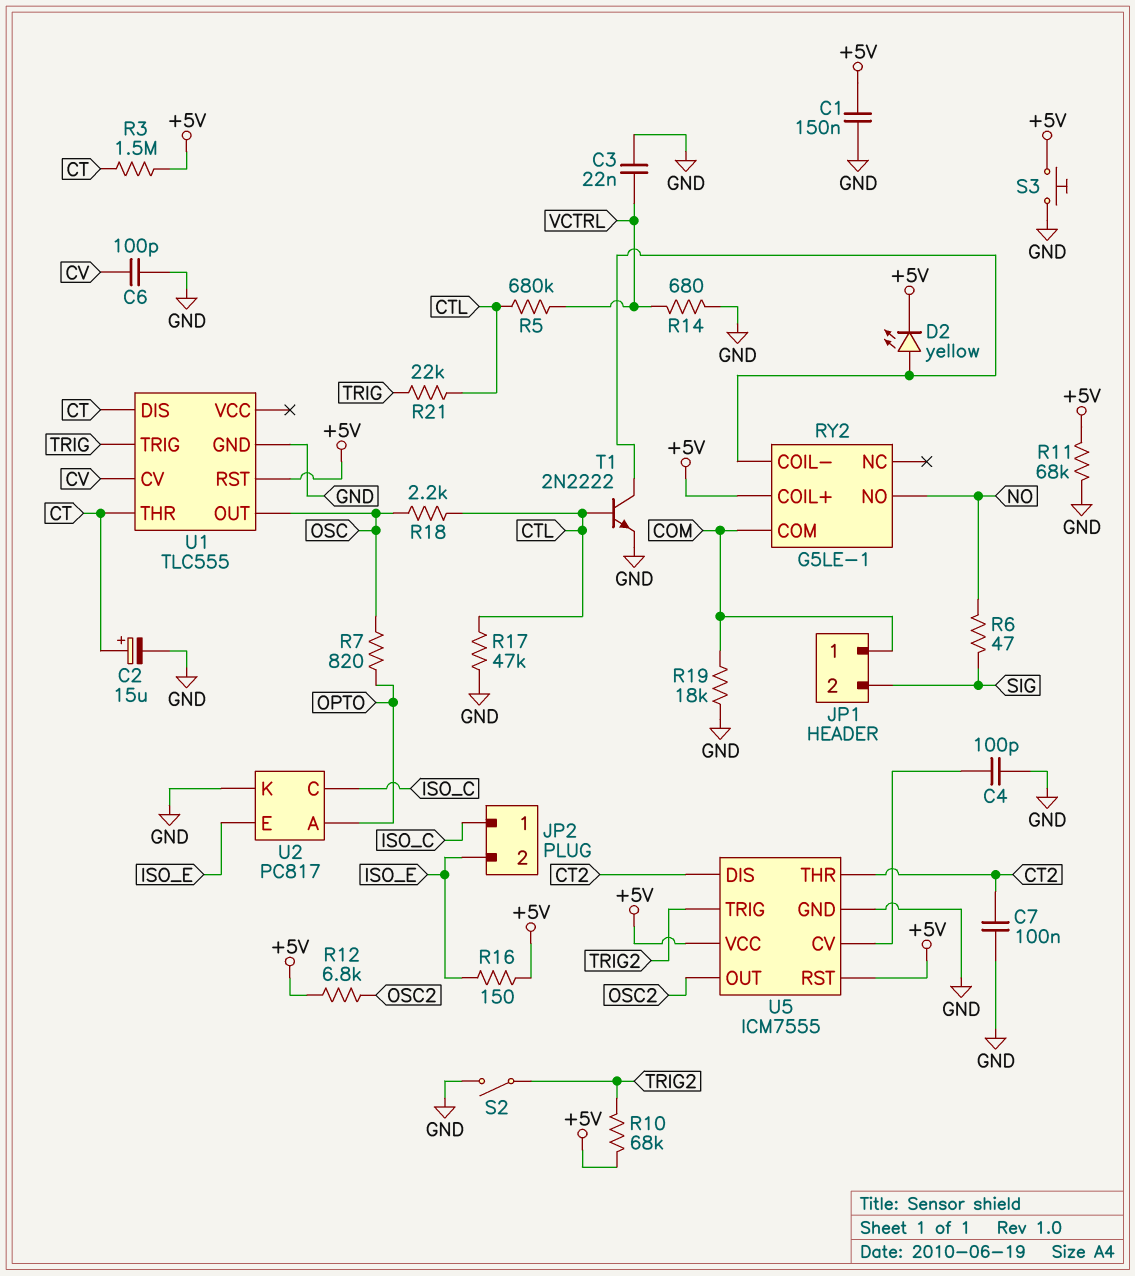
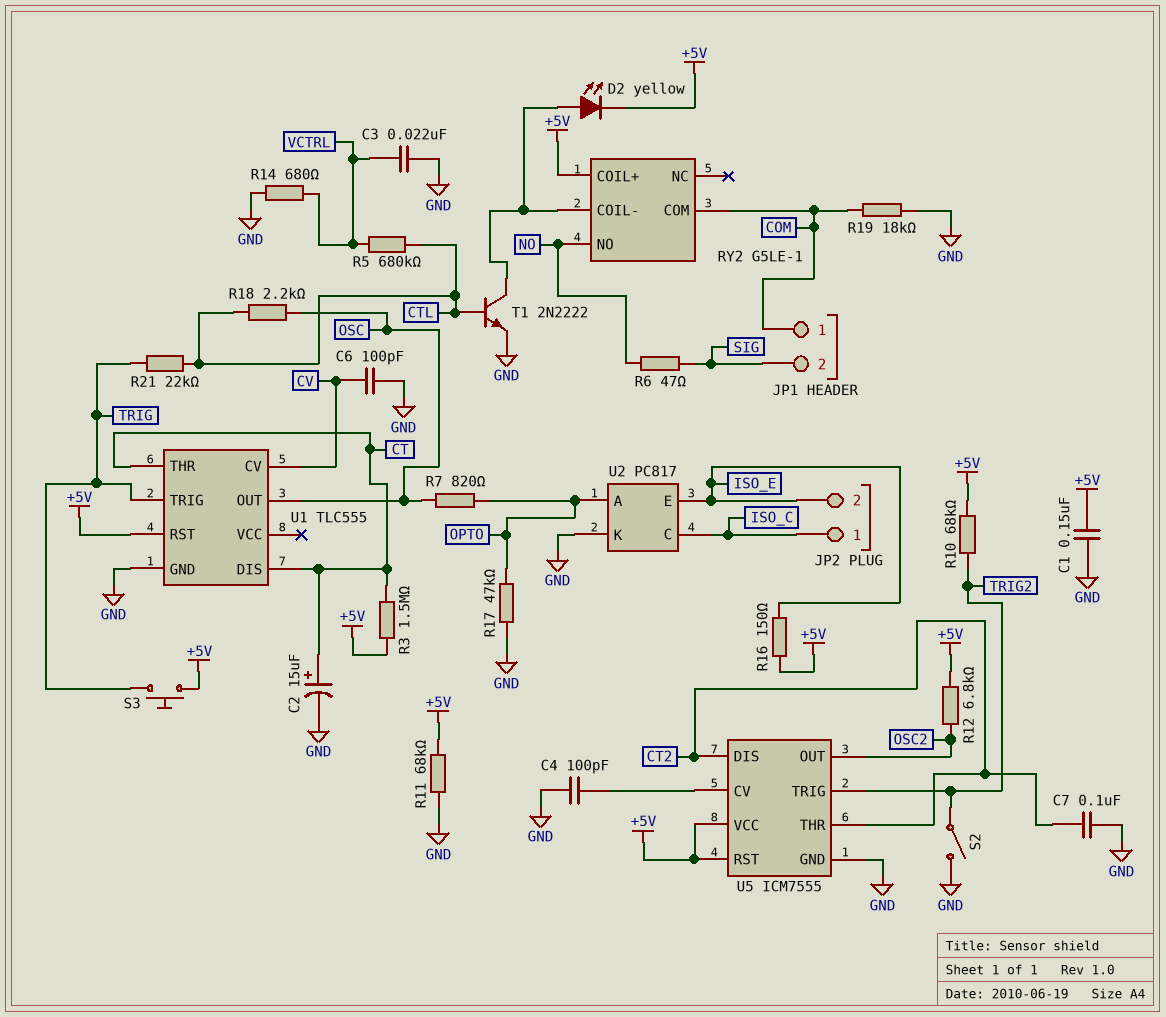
R17: 47k (CTL, GND) -> 47k (GND, OPTO)
S3: button (+5V, GND) -> button (+5V, TRIG)

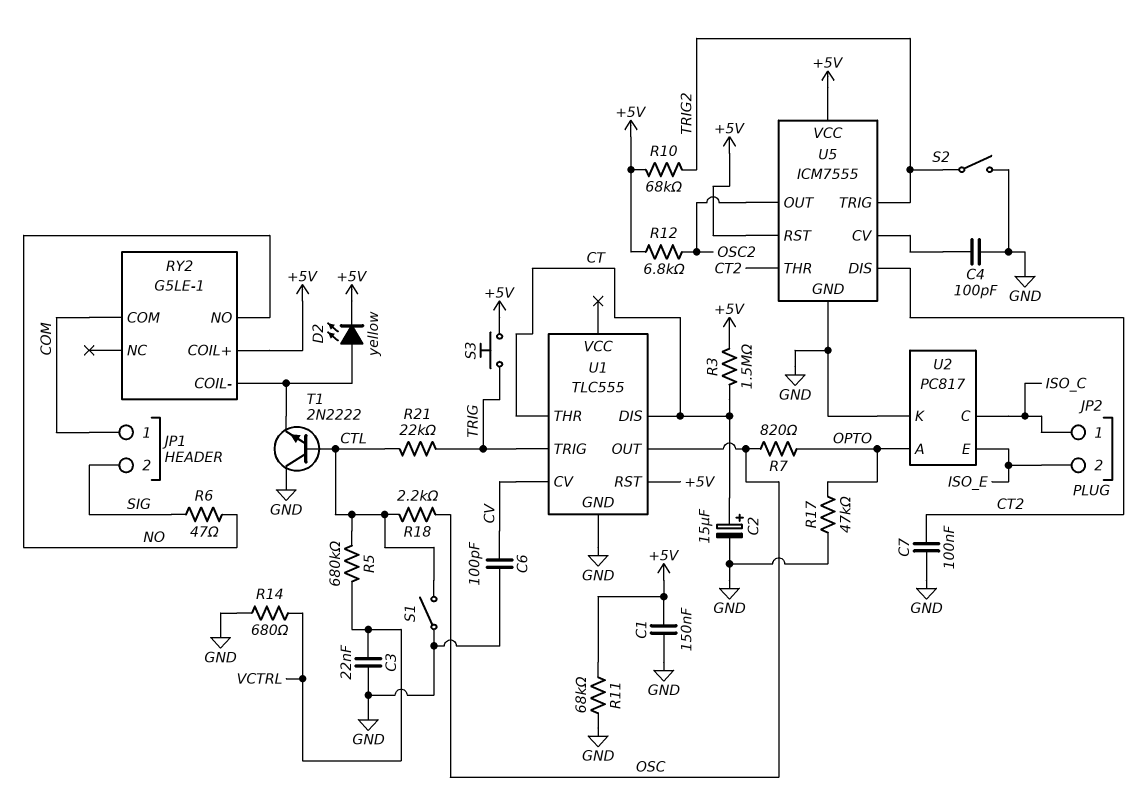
R16: 150 (+5V, ISO_E) -> none
R19: 18k (COM, GND) -> none
S1: none -> switch (CTL, GND)
T1: NPN 2N2222 (B CTL, C RY2/COIL-, E GND) -> NPN 2N2222 (B CTL, C GND, E RY2/COIL-)

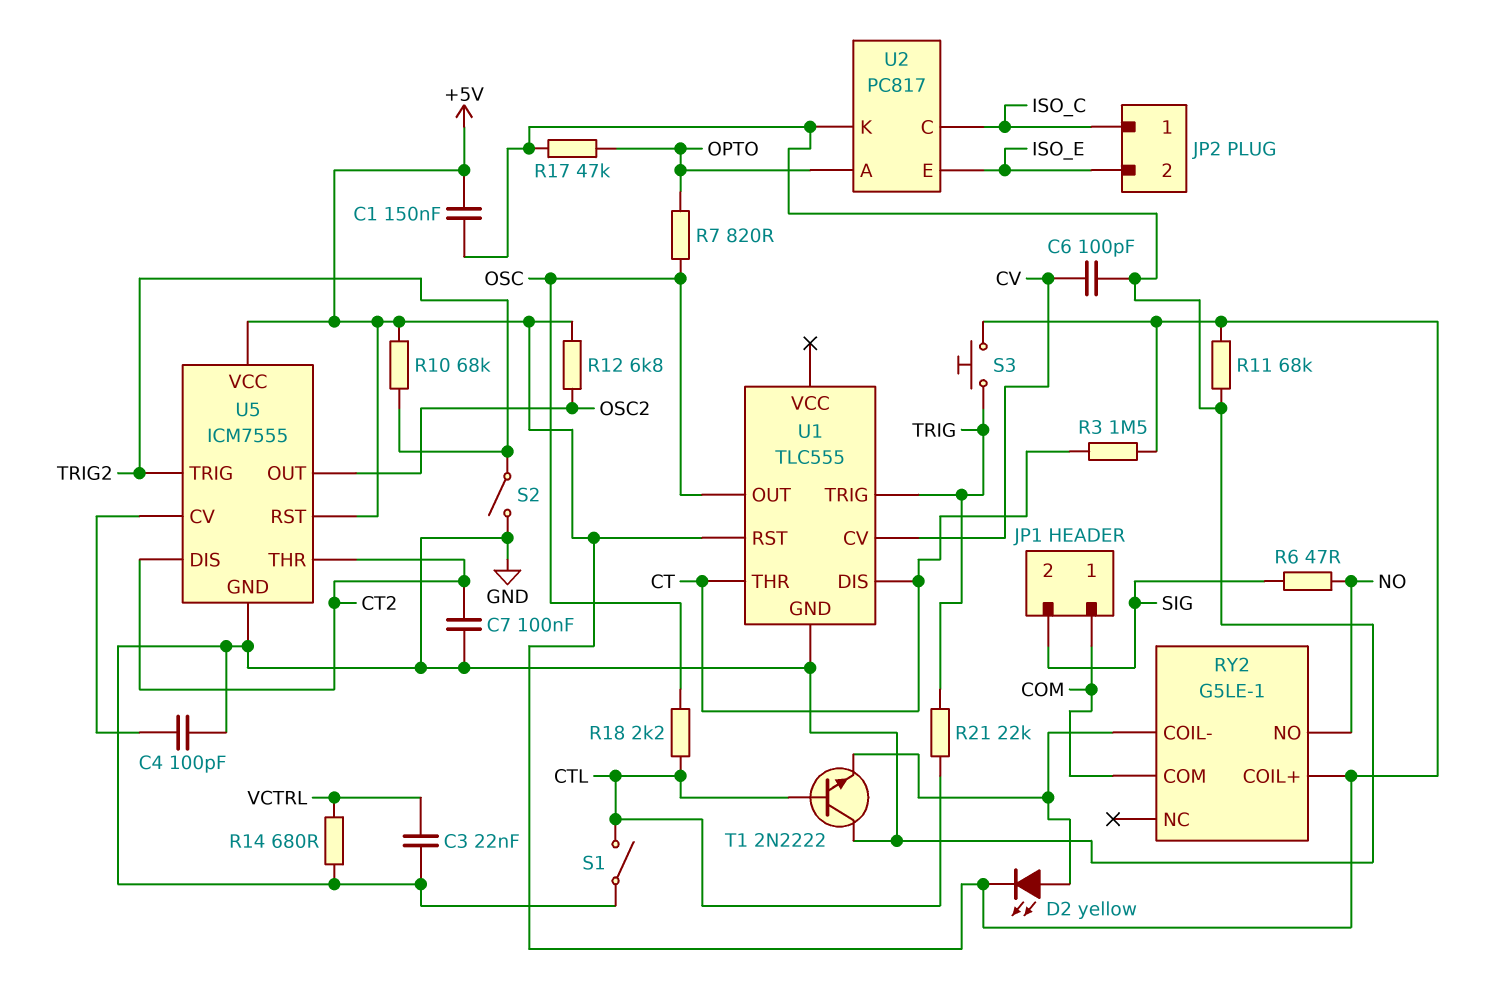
C2: 15uF (plus CT, minus GND) -> none
R5: 680k (CTL, VCTRL) -> none

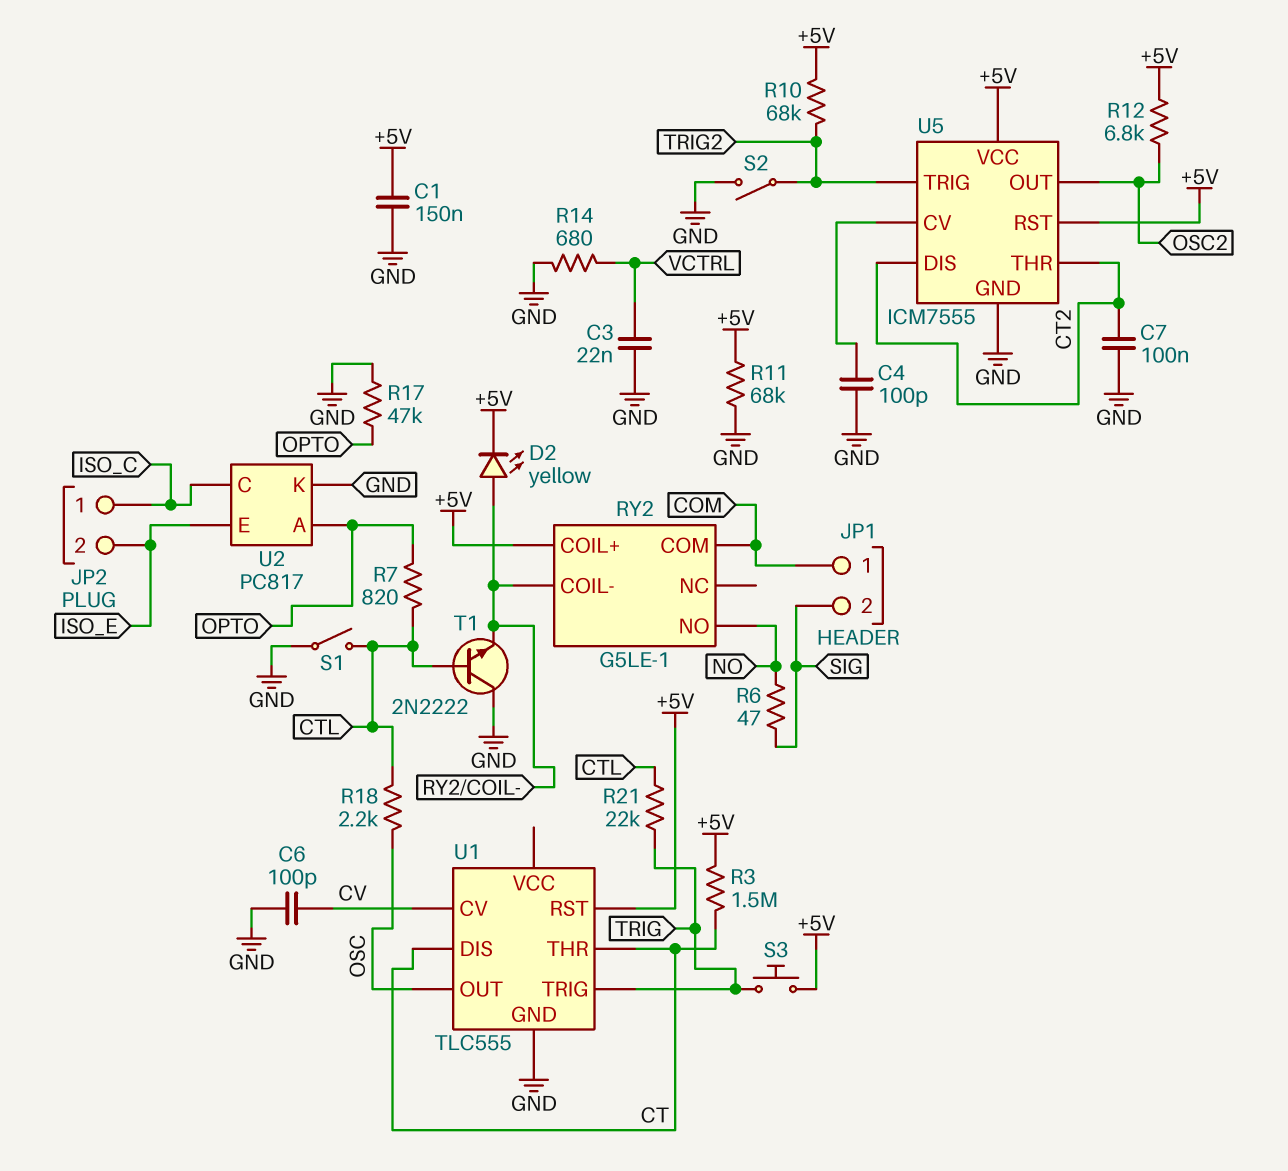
R7: 820 (OPTO, OSC) -> 820 (CTL, OPTO)

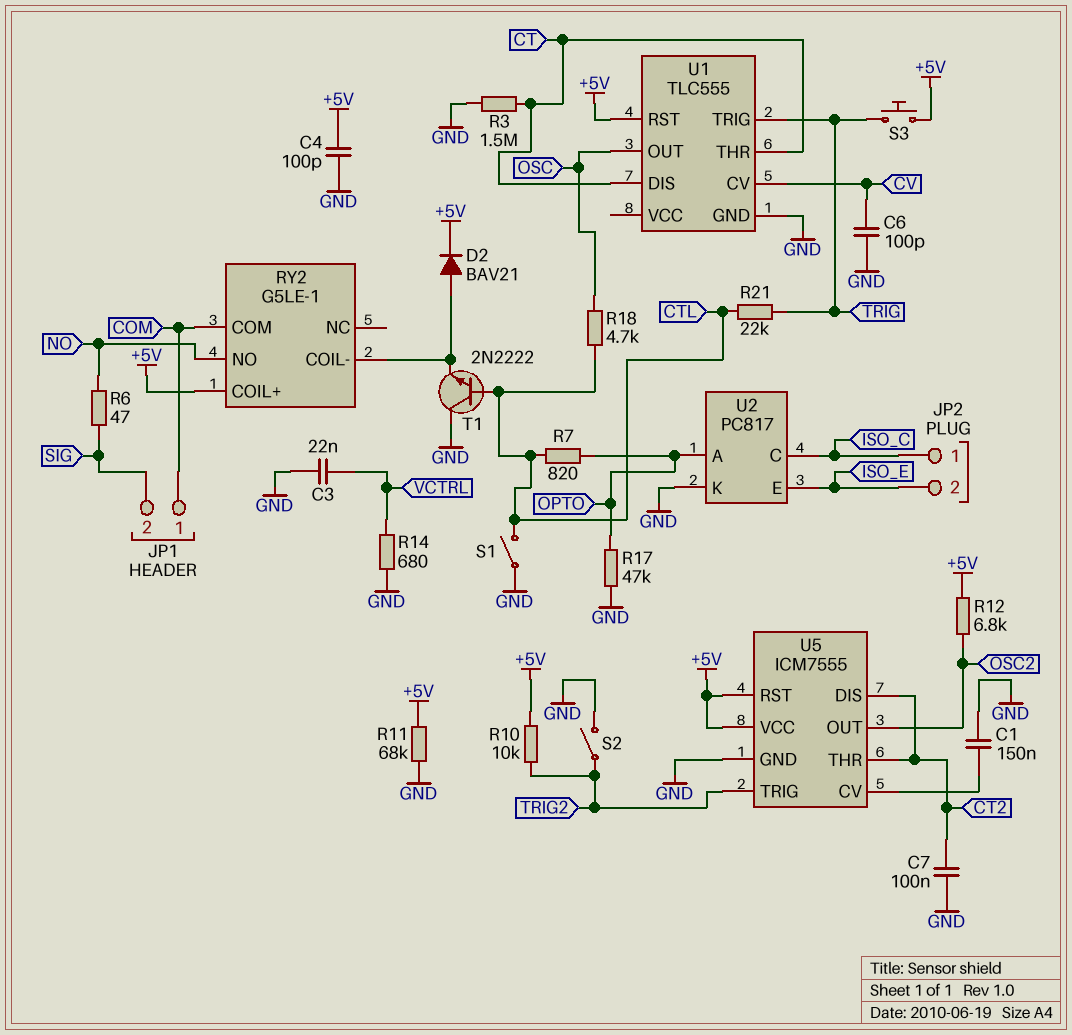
C1: 150nF (+5V, GND) -> 150nF (GND, U5/CV)
C4: 100pF (GND, U5/CV) -> 100pF (+5V, GND)
D2: LED yellow (A RY2/COIL-, K +5V) -> diode BAV21 (A RY2/COIL-, K +5V)
R3: 1.5M (+5V, CT) -> 1.5M (CT, GND)
R10: 68k (+5V, TRIG2) -> 10k (+5V, TRIG2)
R18: 2.2k (CTL, OSC) -> 4.7k (CTL, OSC)

